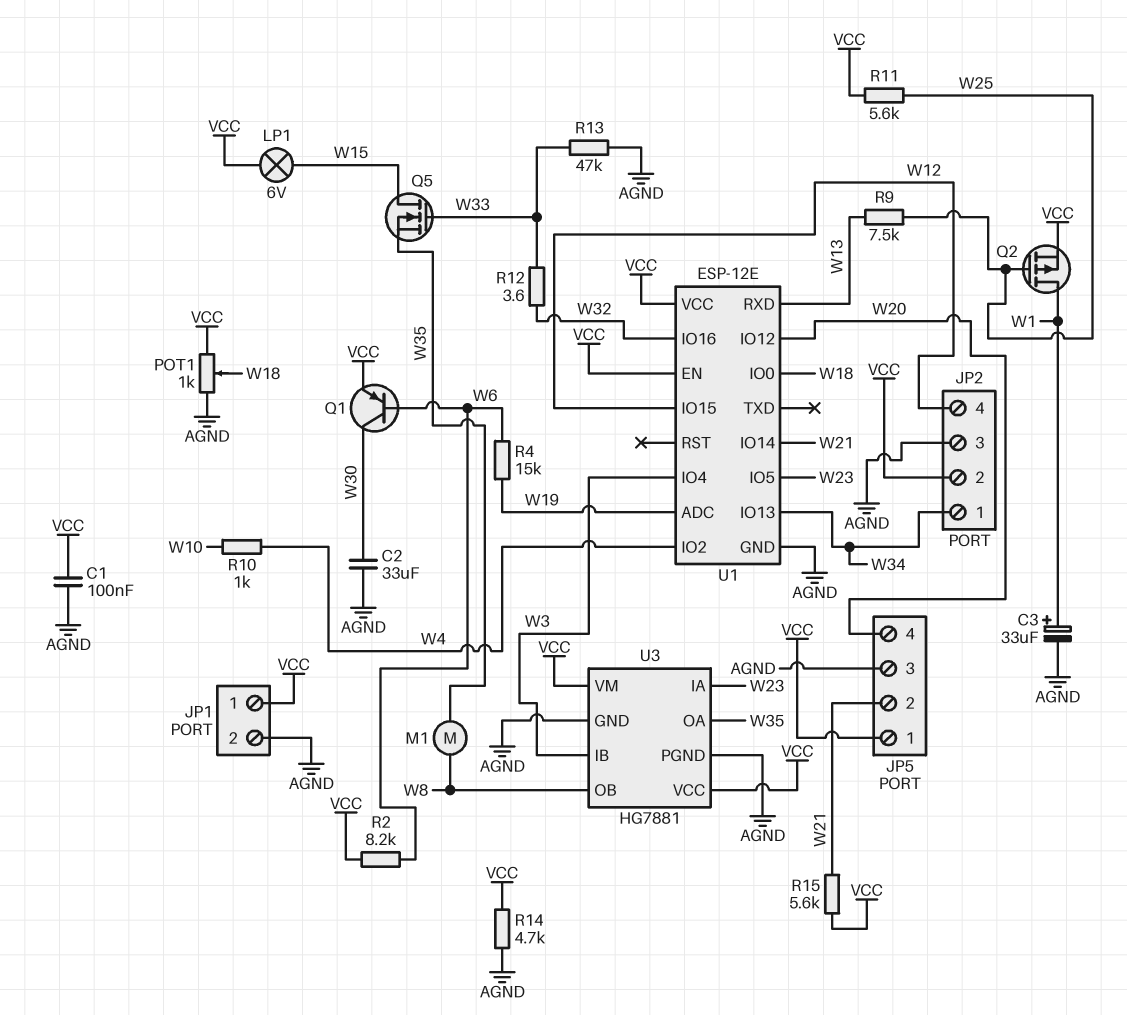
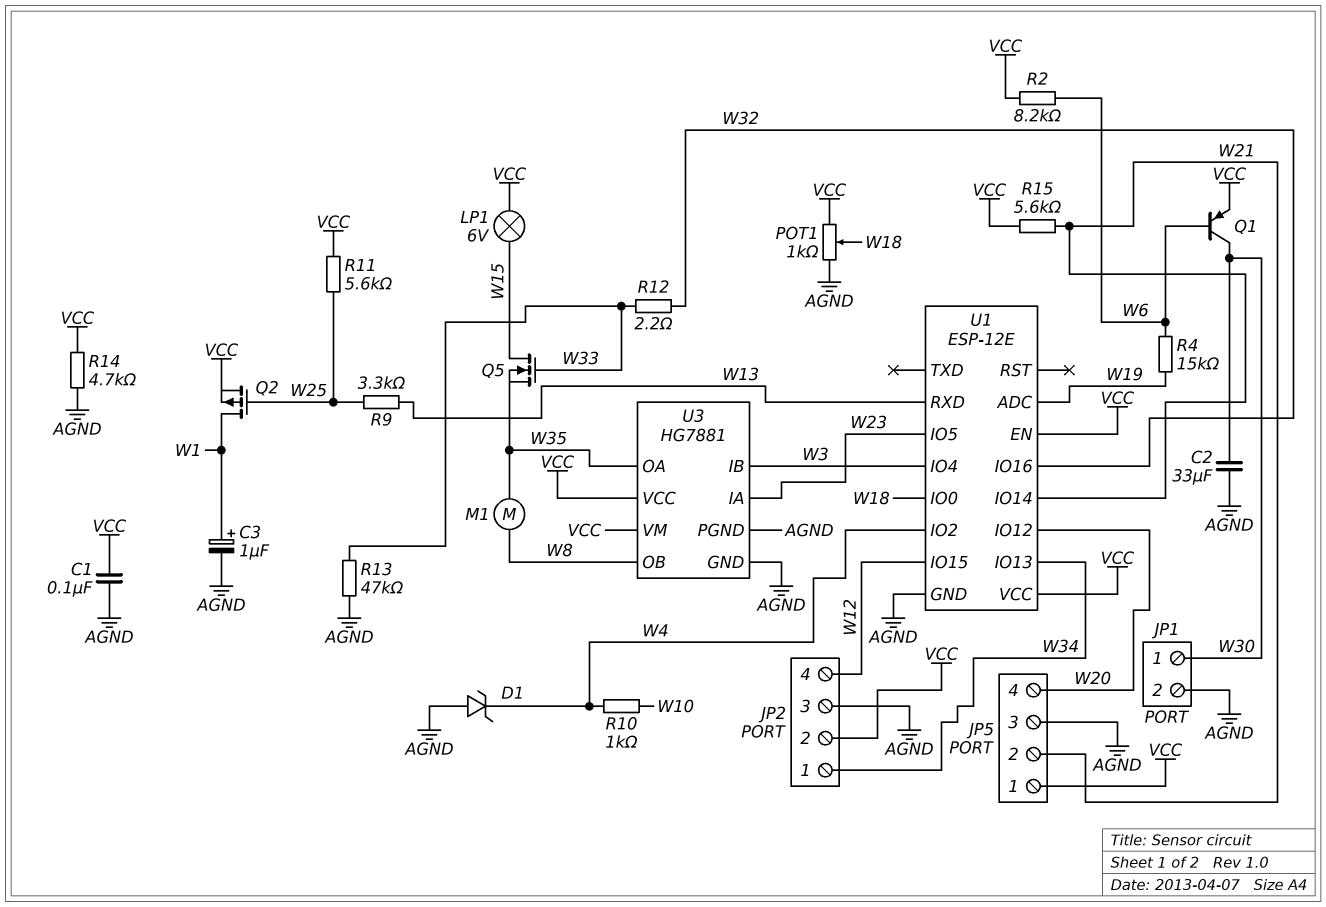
C3: 33uF (plus W1, minus AGND) -> 1uF (plus W1, minus AGND)
D1: none -> zener (A AGND, K W4)
JP1 pin 1: VCC -> W30
R9: 7.5k (W13, W25) -> 3.3k (W13, W25)
R12: 3.6 (W32, W33) -> 2.2 (W32, W33)

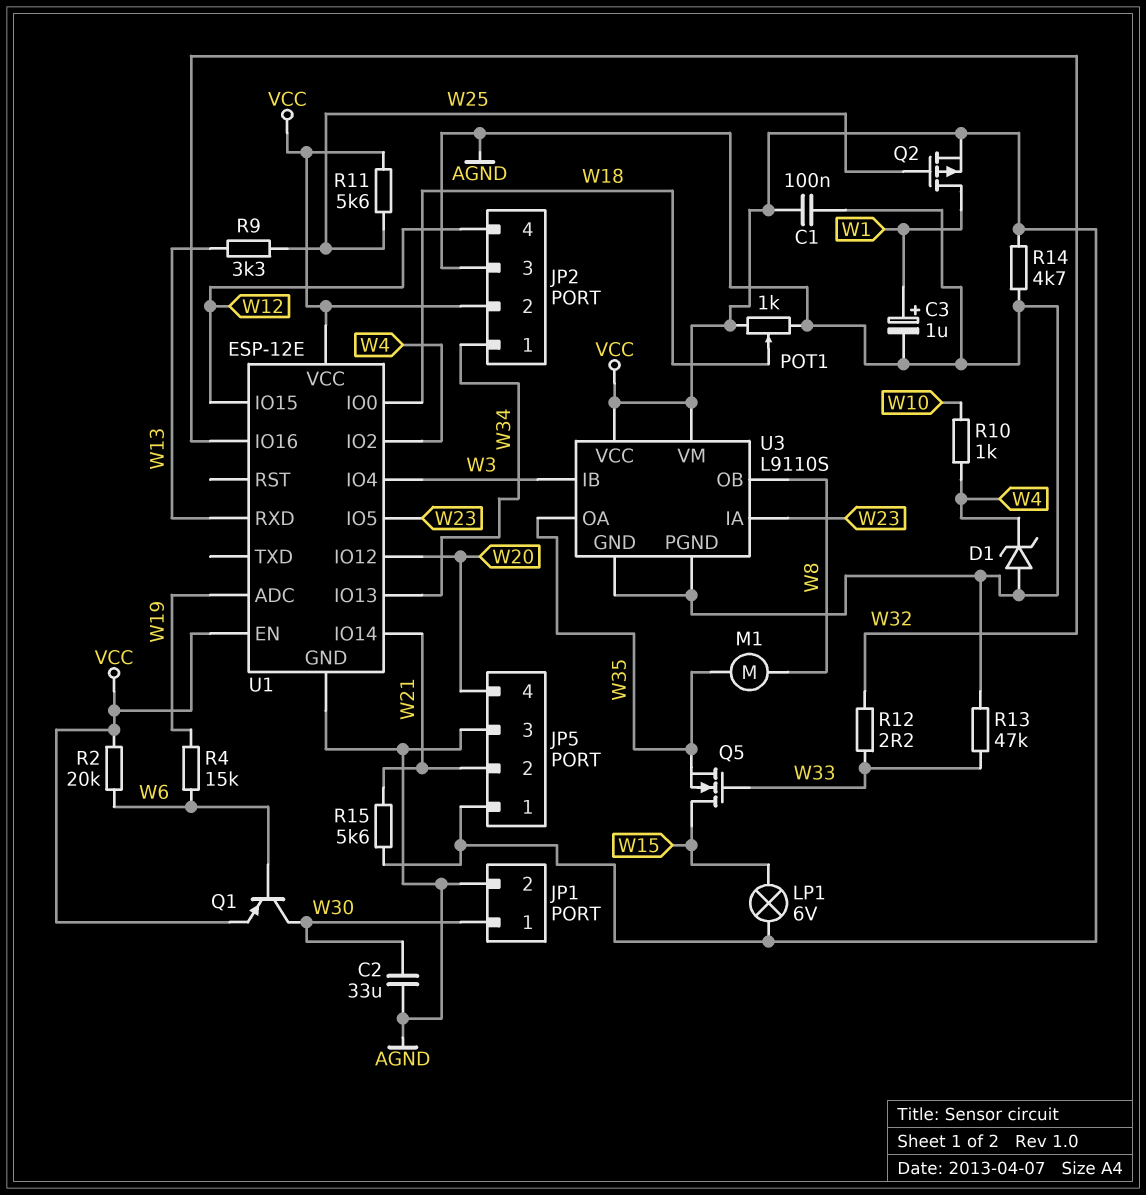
R2: 8.2k (VCC, W6) -> 20k (VCC, W6)
U3: HG7881 -> L9110S

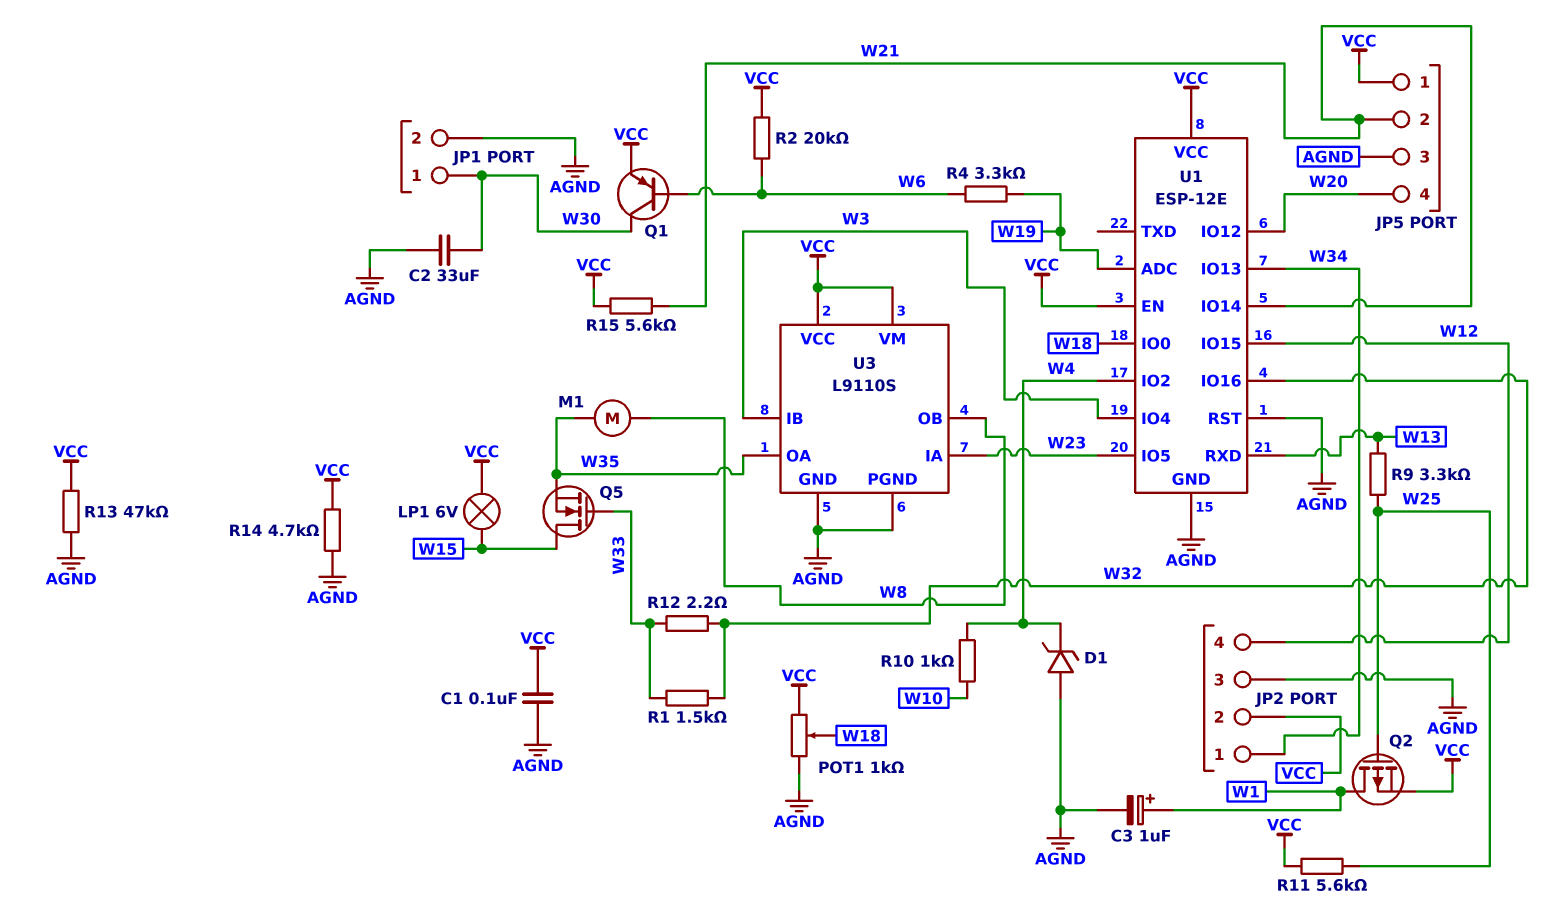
R1: none -> 1.5k (W32, W33)
R4: 15k (W6, W19) -> 3.3k (W6, W19)
R13: 47k (AGND, W33) -> 47k (AGND, VCC)
U1 pin RST: none -> AGND

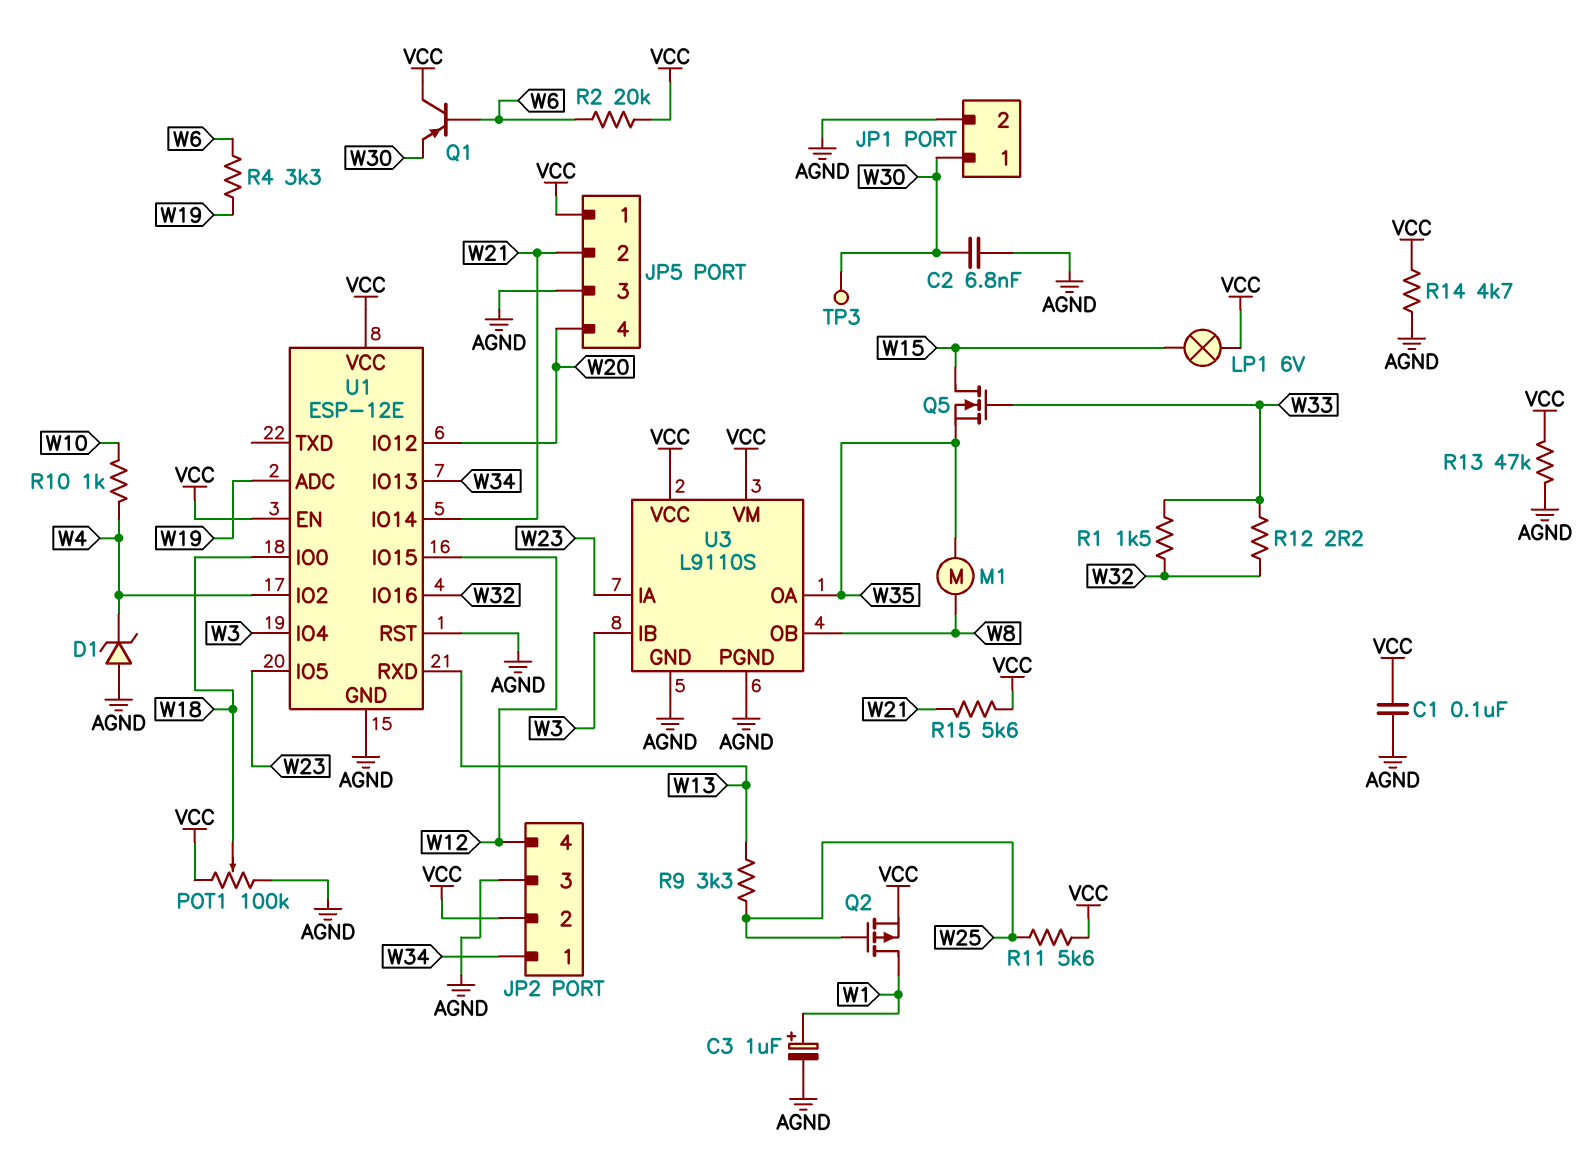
C2: 33uF (AGND, W30) -> 6.8nF (AGND, W30)
POT1: 1k (AGND, VCC, wiper W18) -> 100k (AGND, VCC, wiper W18)
Q1: PNP (B W6, C W30, E VCC) -> PNP (B W6, C VCC, E W30)
TP3: none -> test point (W30)

